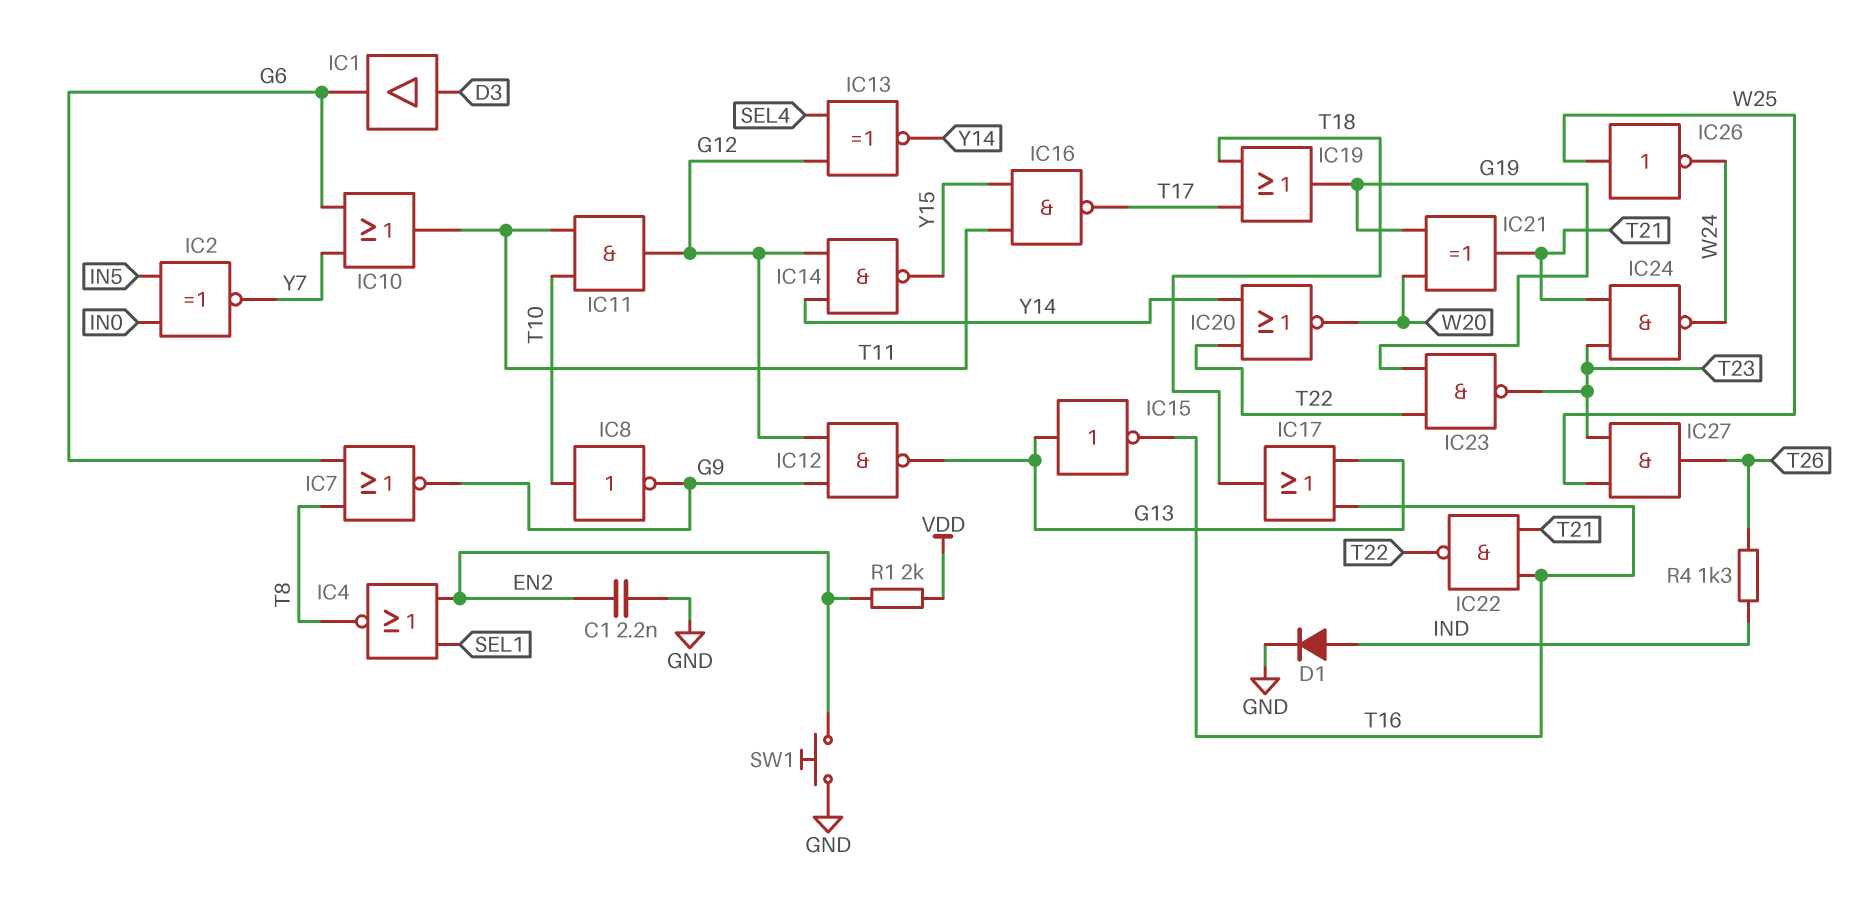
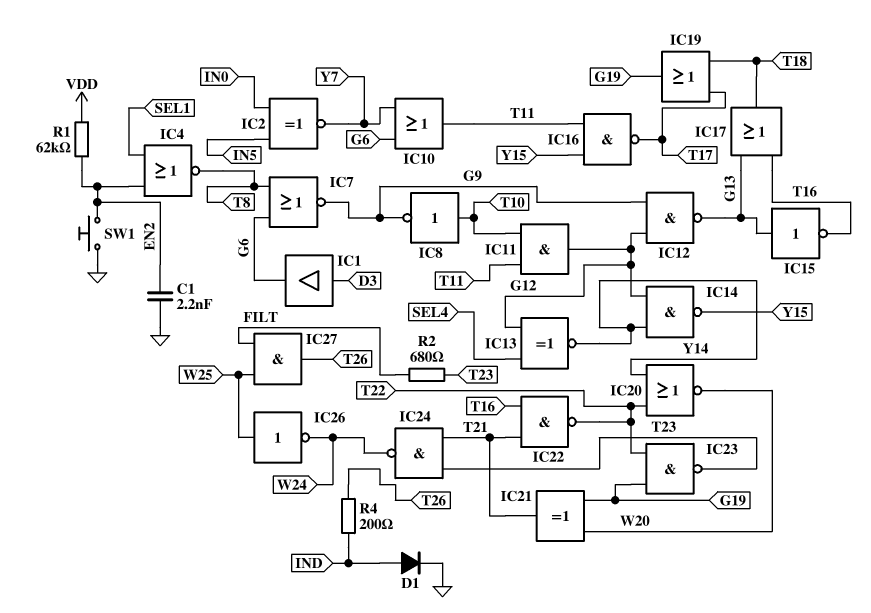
IC27: AND (in T23, in W25, out T26) -> AND (in FILT, in W25, out T26)
R1: 2k (EN2, VDD) -> 62k (EN2, VDD)
R2: none -> 680 (FILT, T23)
R4: 1.3k (IND, T26) -> 200 (IND, T26)

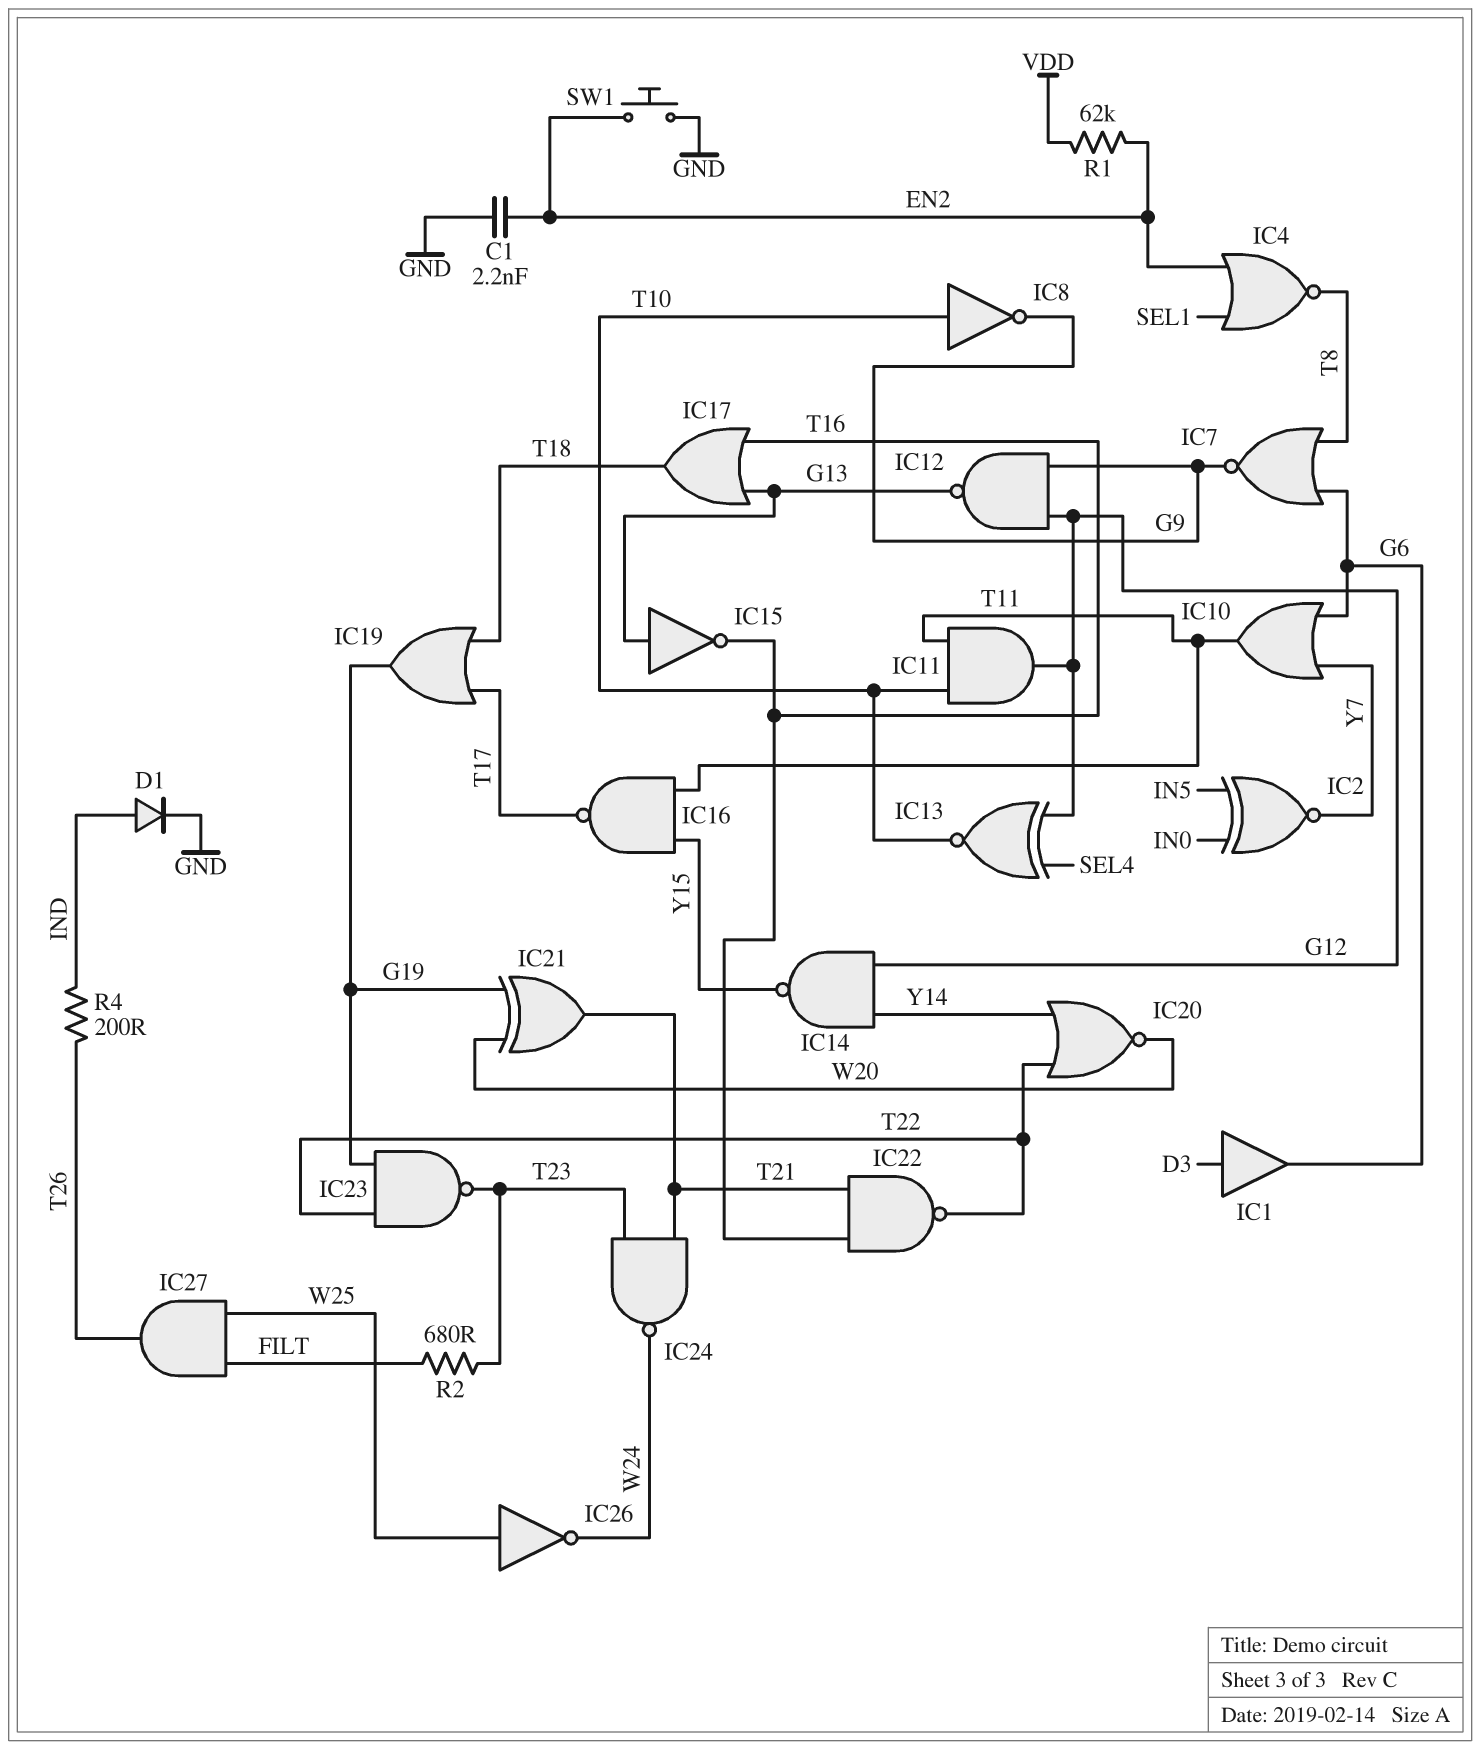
IC13: XNOR (in G12, in SEL4, out Y14) -> XNOR (in G12, in SEL4, out T10)

